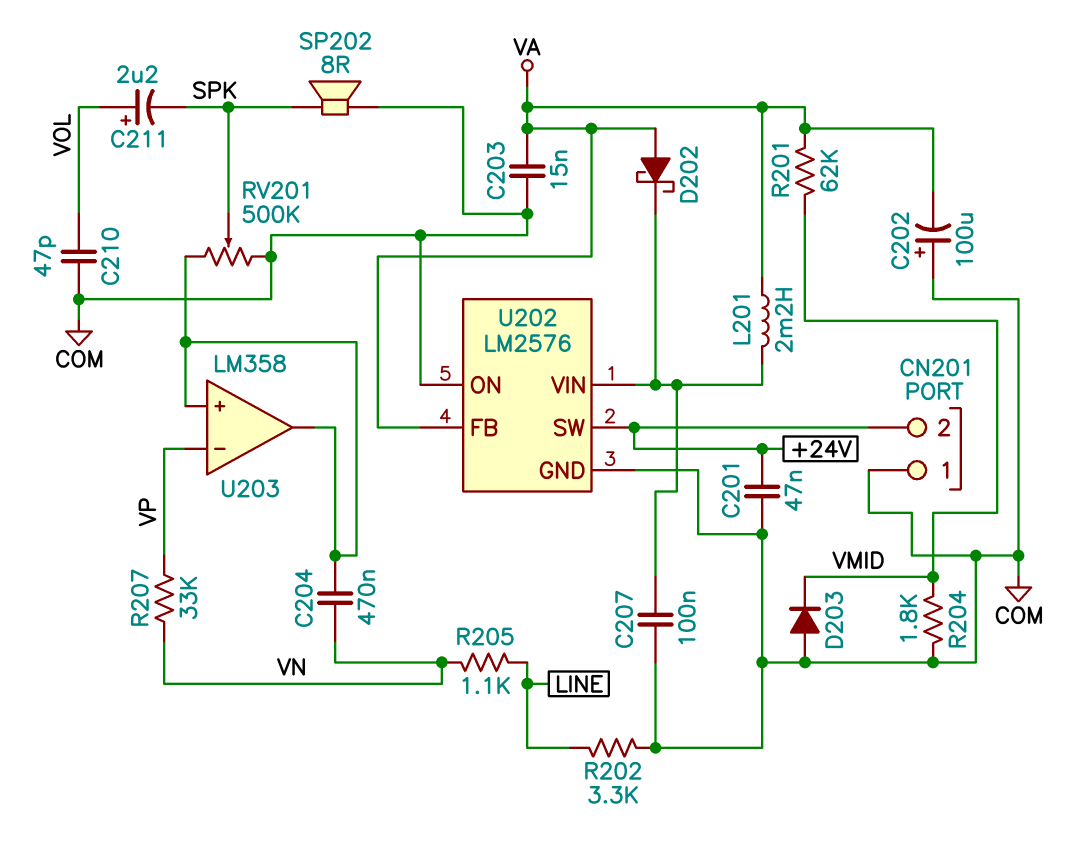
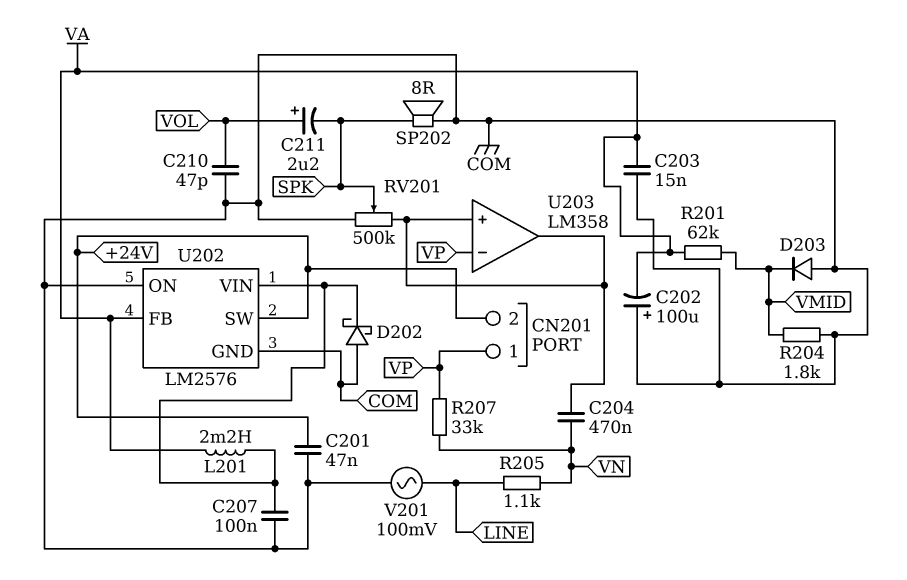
CN201 pin 1: COM -> VP
D202: schottky (A VA, K U202/VIN) -> schottky (A COM, K U202/VIN)
R202: 3.3k (COM, LINE) -> none
V201: none -> AC 100mV (COM, LINE)

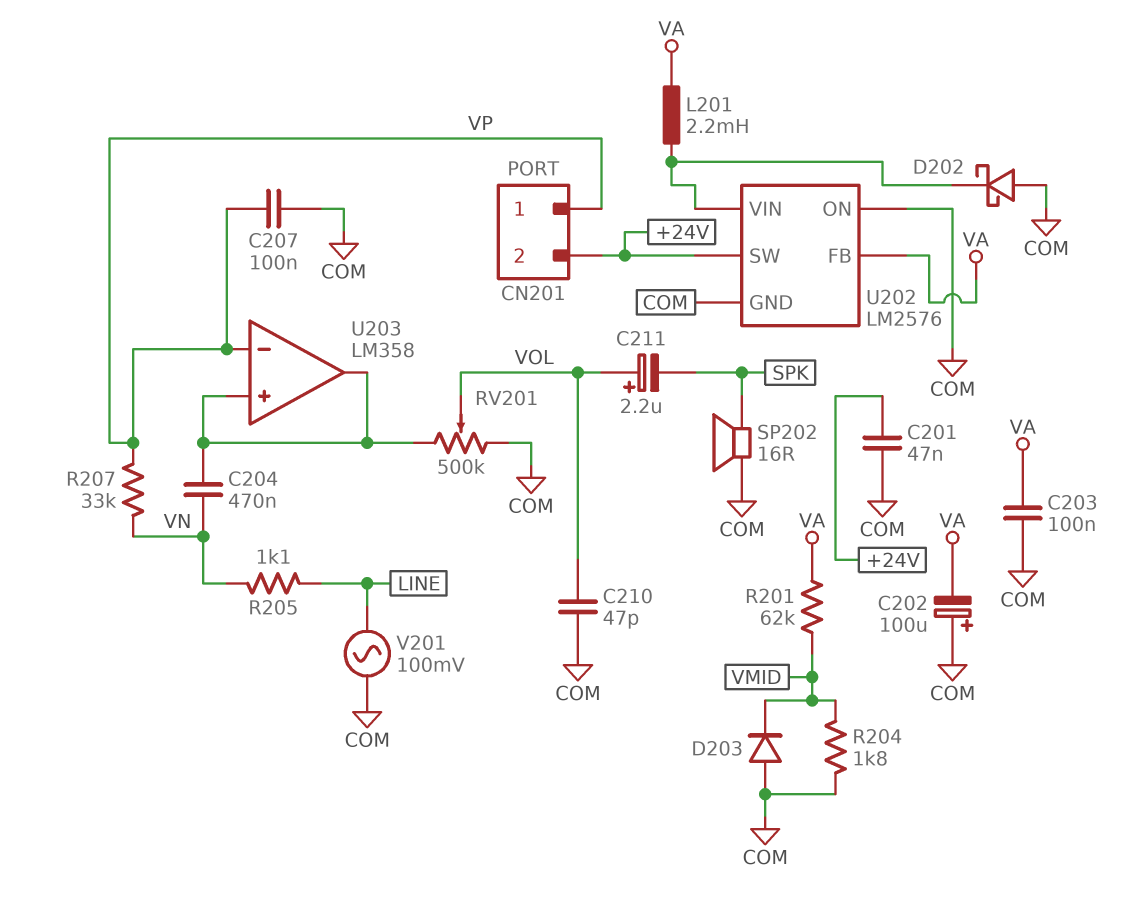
C203: 15nF (COM, VA) -> 100nF (COM, VA)
C207: 100nF (COM, U202/VIN) -> 100nF (COM, VP)
RV201: 500k (COM, U203/in+, wiper SPK) -> 500k (COM, U203/in+, wiper VOL)
SP202: speaker 8R (COM, SPK) -> speaker 16R (COM, SPK)

